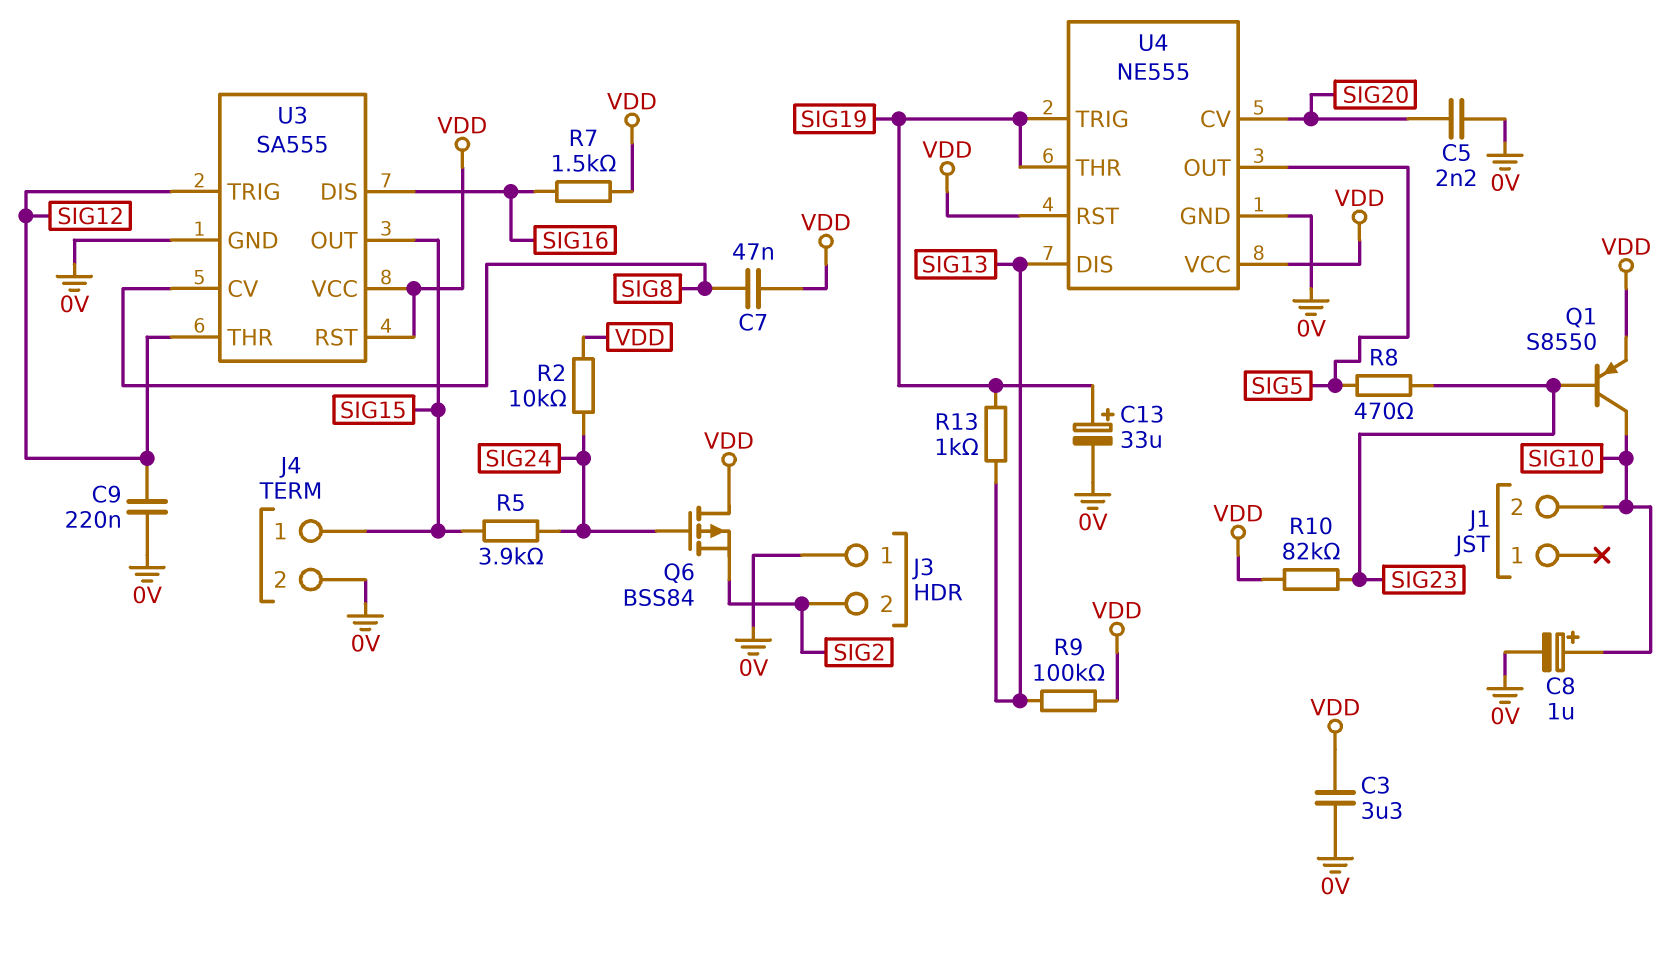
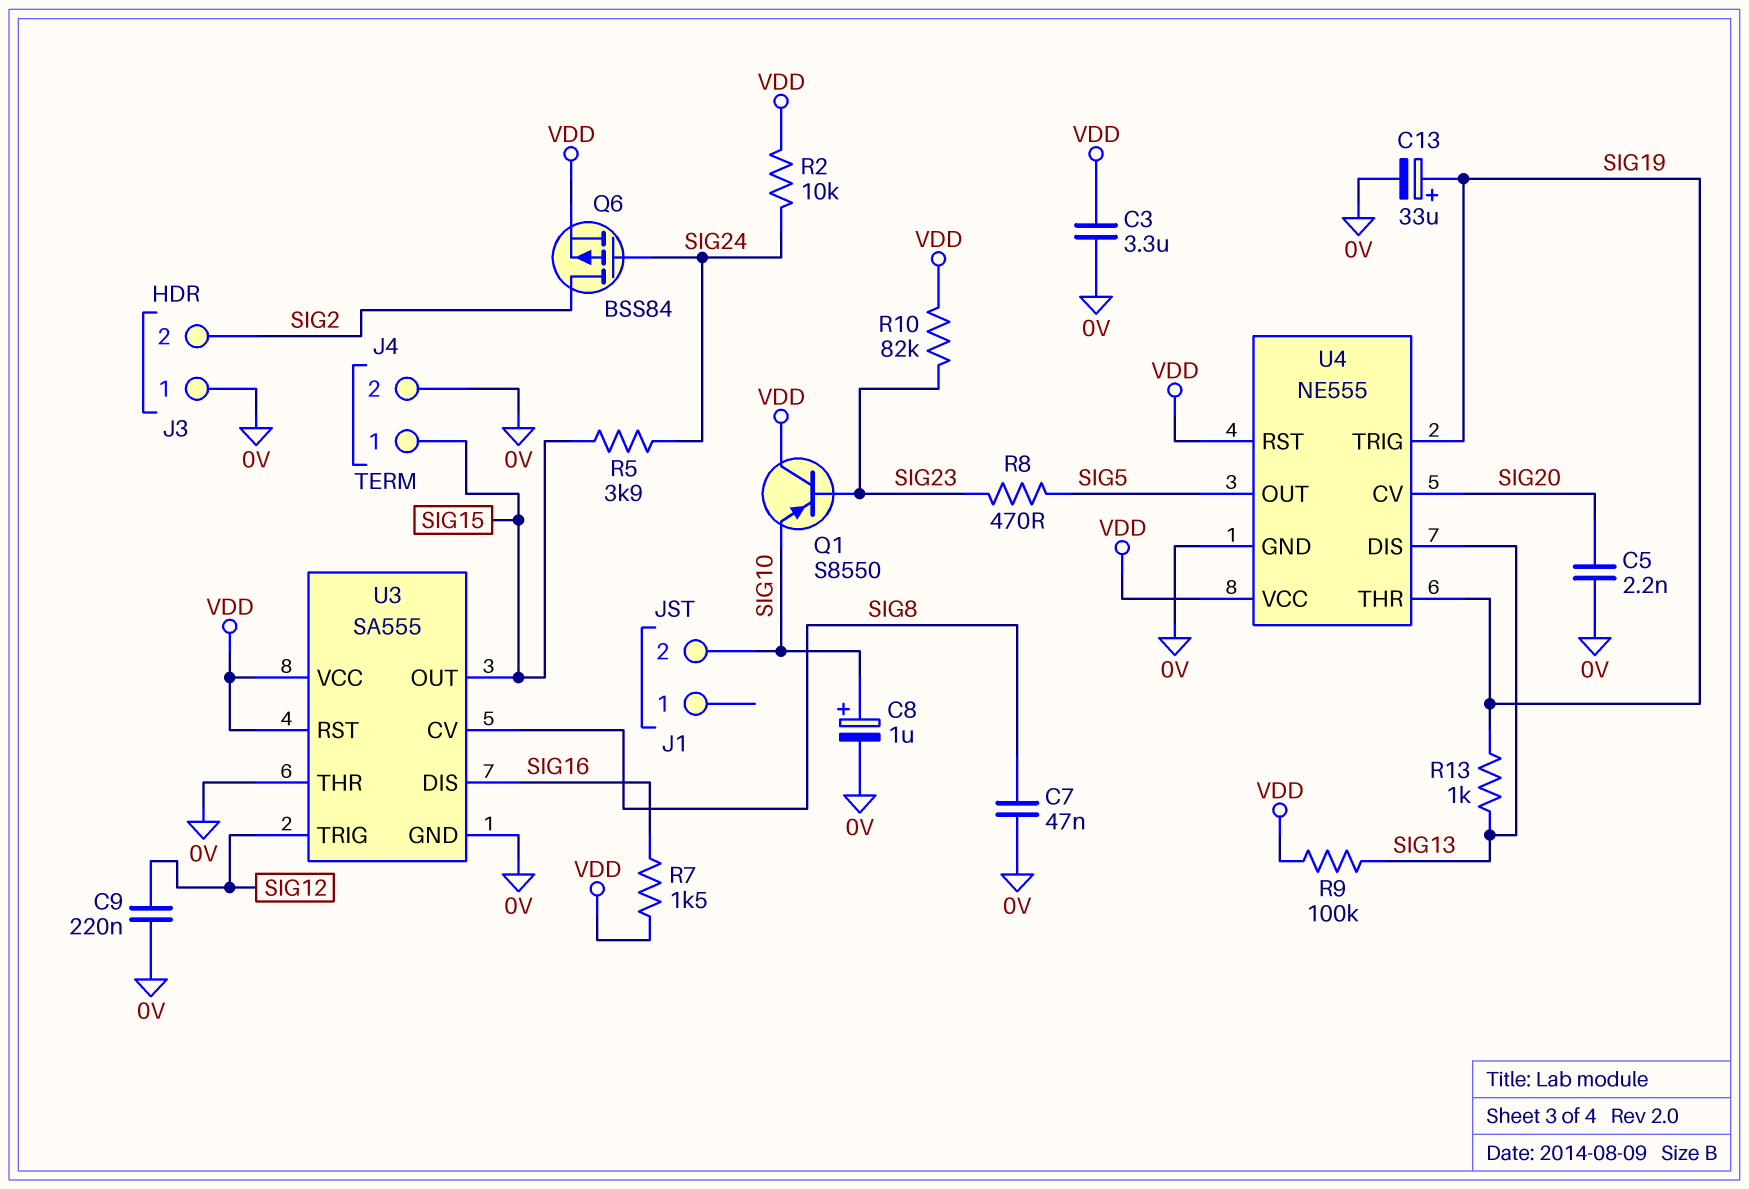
C7: 47nF (SIG8, VDD) -> 47nF (0V, SIG8)
Q1: PNP S8550 (B SIG23, C SIG10, E VDD) -> PNP S8550 (B SIG23, C VDD, E SIG10)
Q6: PMOS BSS84 (G SIG24, D VDD, S SIG2) -> PMOS BSS84 (G SIG24, D SIG2, S VDD)
U3 pin THR: SIG12 -> 0V

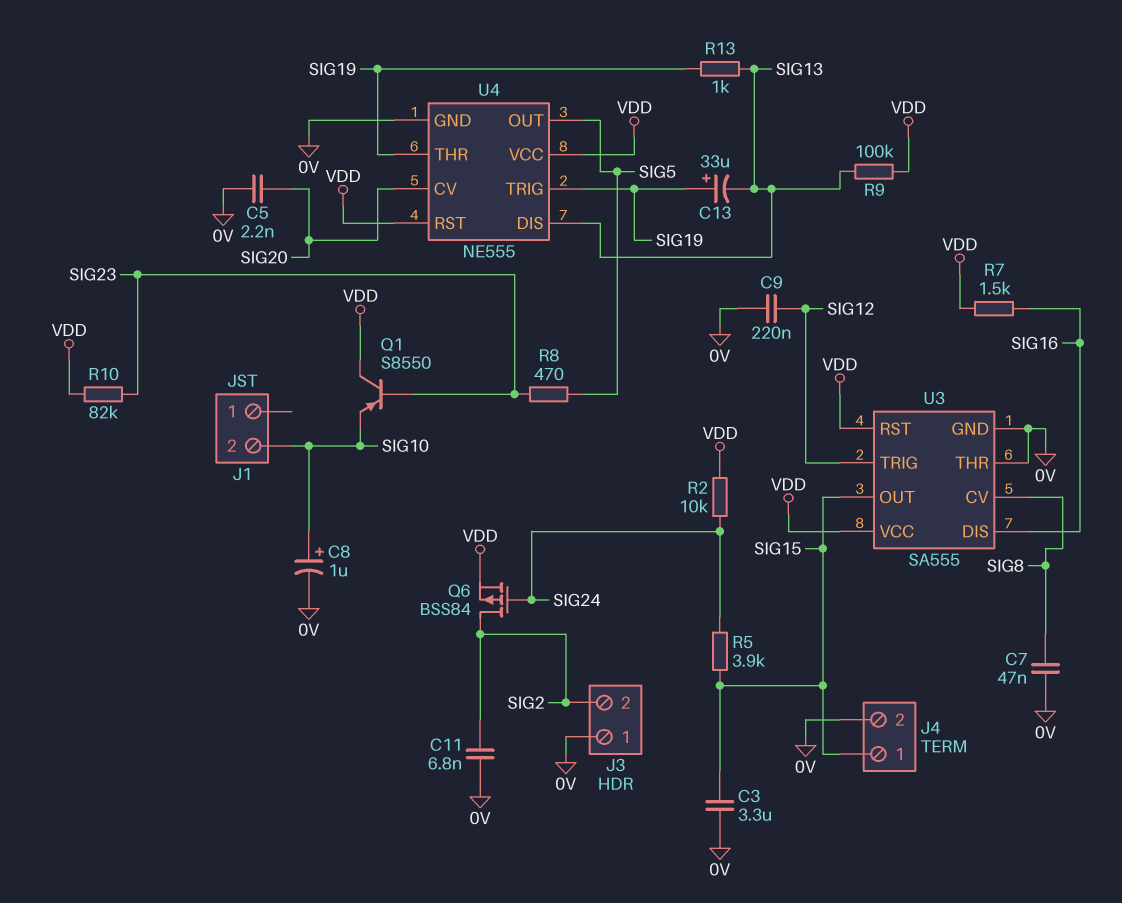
C3: 3.3uF (0V, VDD) -> 3.3uF (0V, SIG15)
C11: none -> 6.8nF (0V, SIG2)
C13: 33uF (plus SIG19, minus 0V) -> 33uF (plus SIG19, minus SIG13)

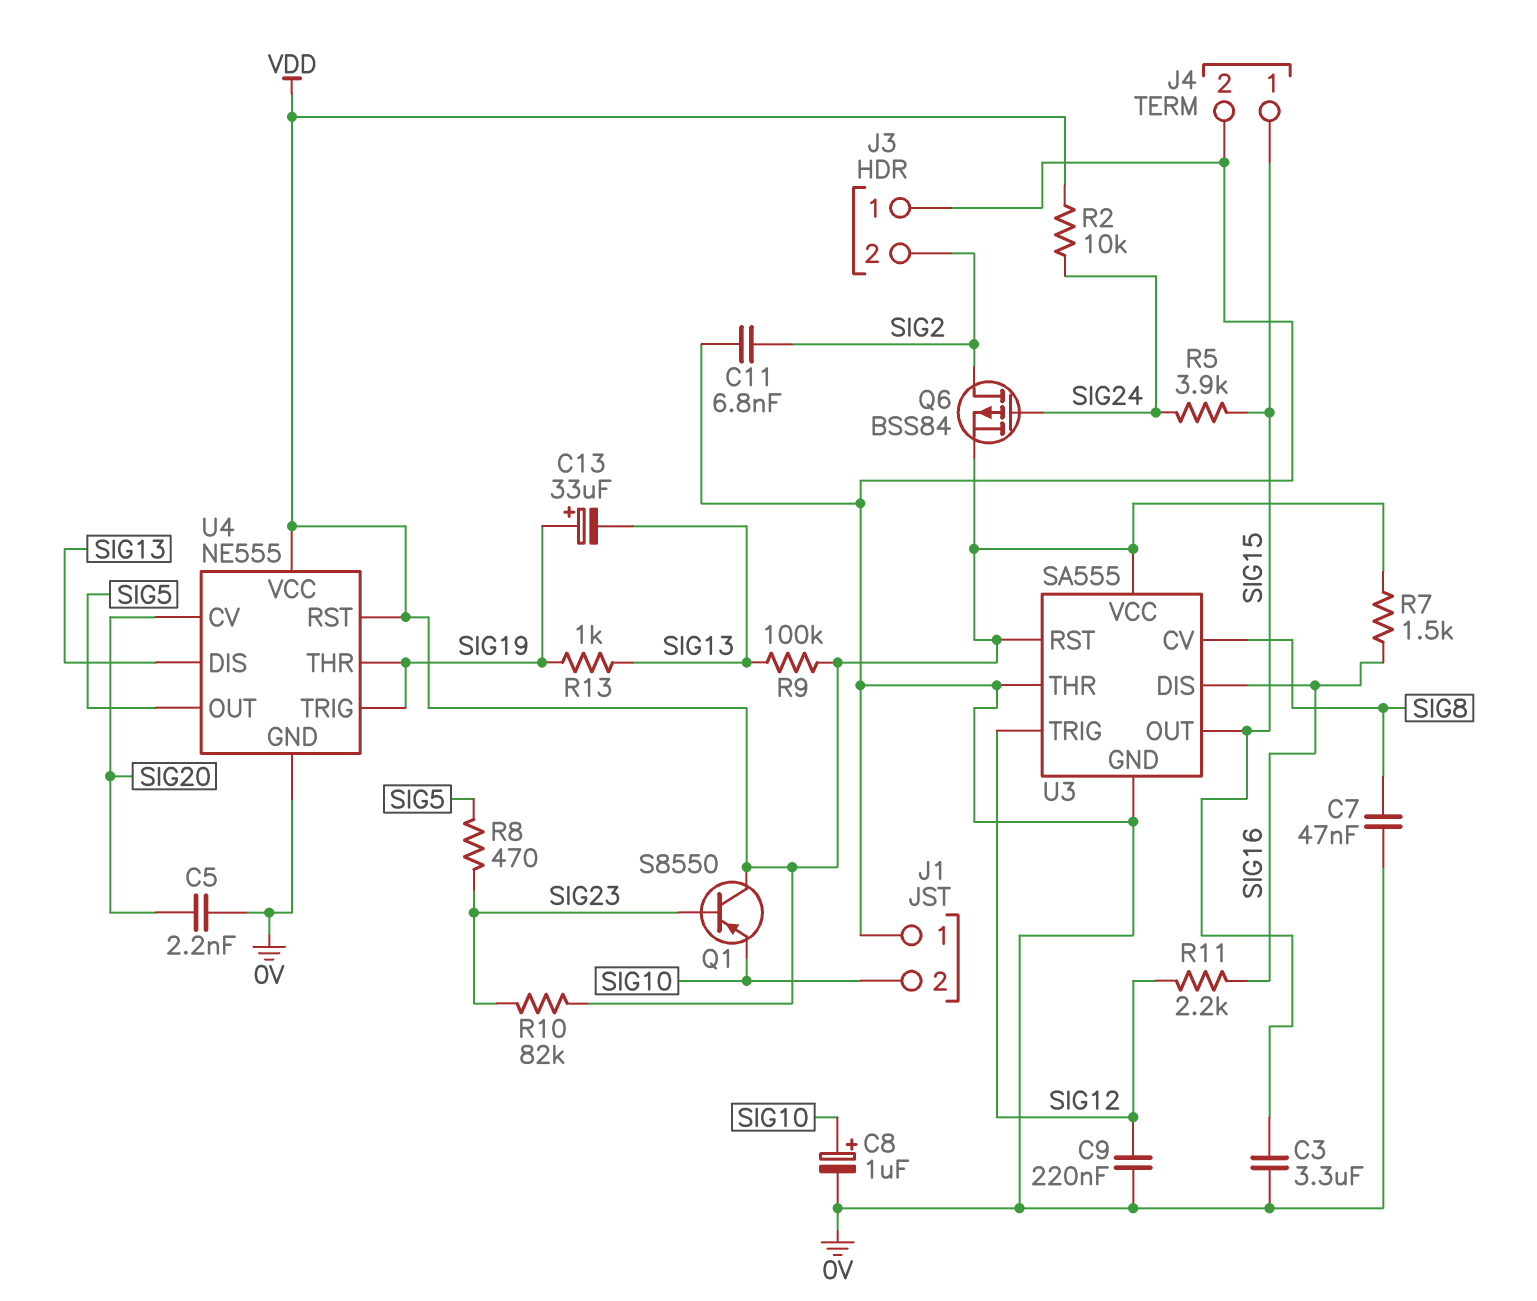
J1 pin 1: none -> 0V
R11: none -> 2.2k (SIG12, SIG16)

